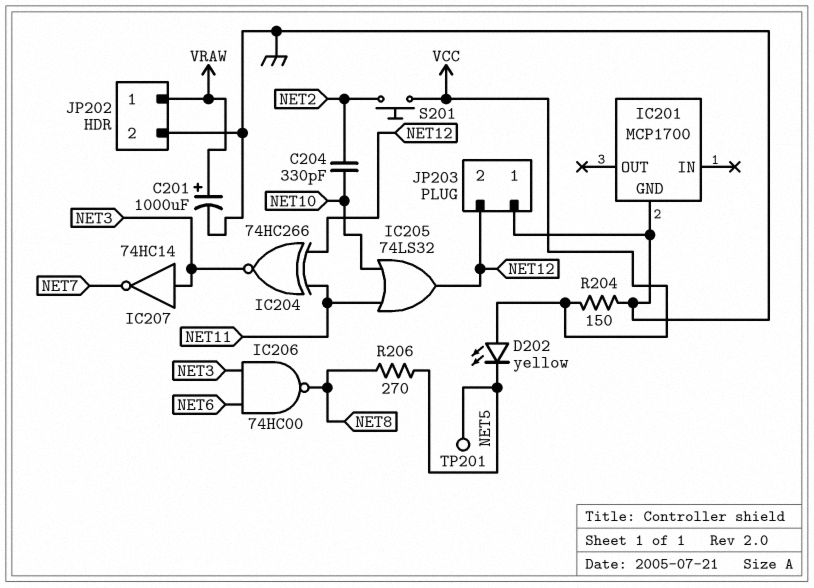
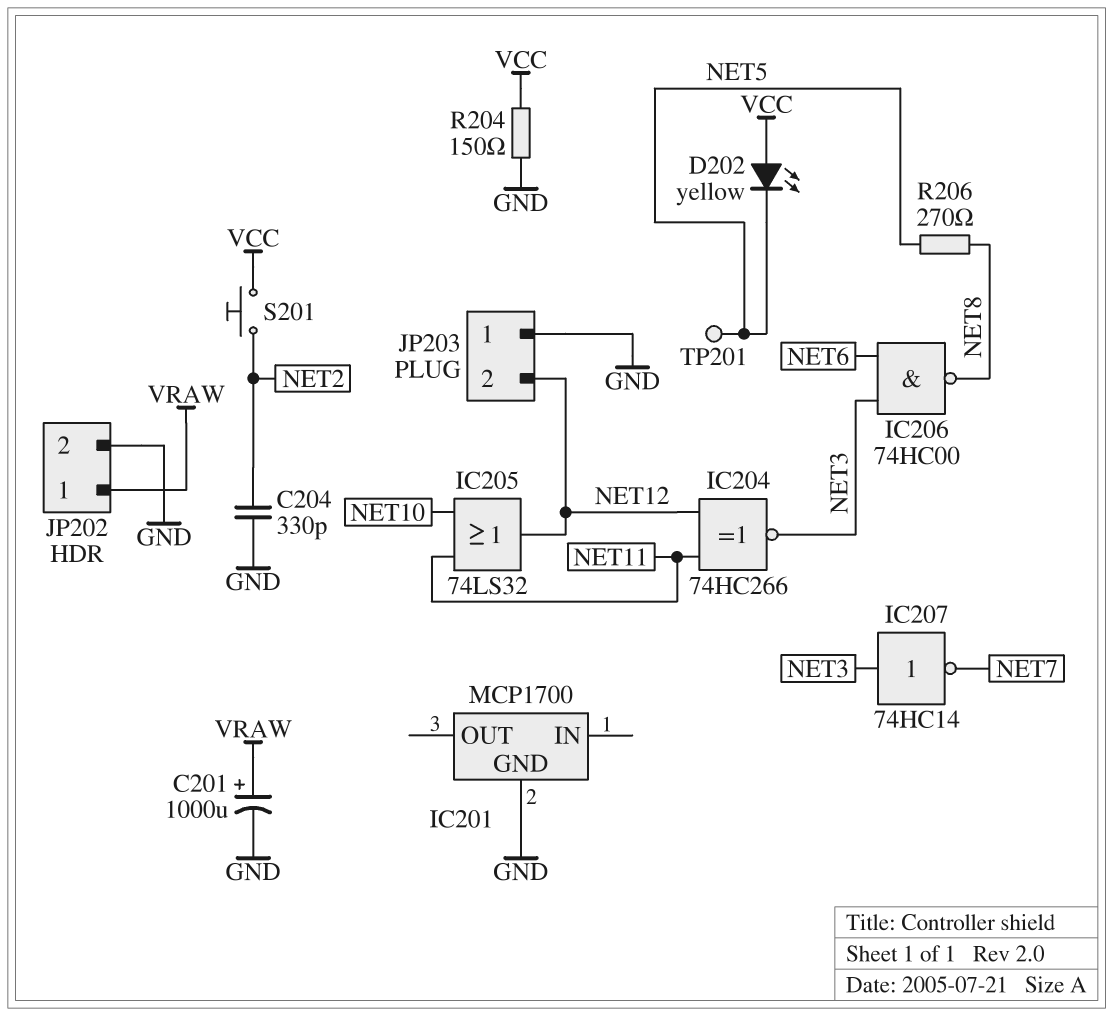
C204: 330pF (NET2, NET10) -> 330pF (GND, NET2)

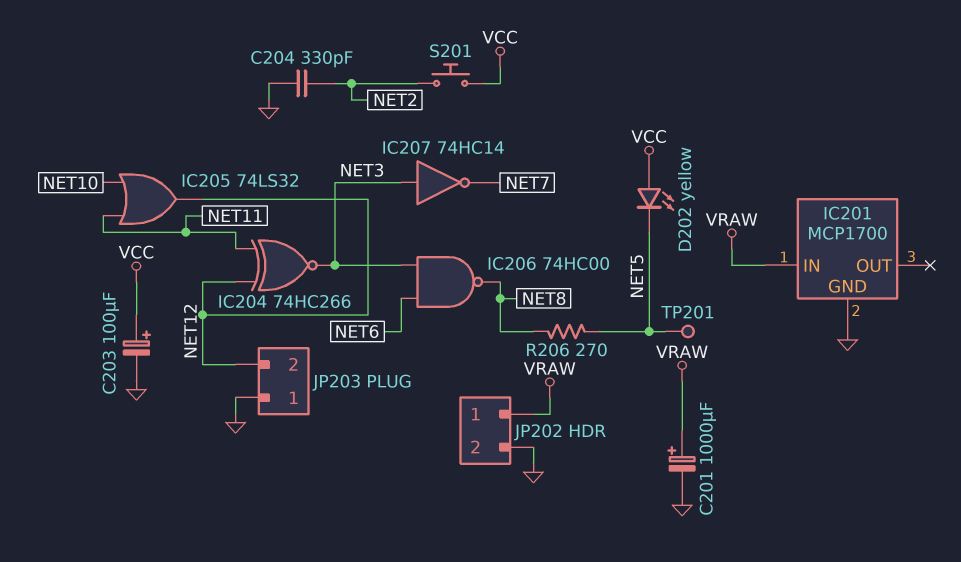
C203: none -> 100uF (plus VCC, minus GND)
IC201 pin IN: none -> VRAW
R204: 150 (GND, VCC) -> none

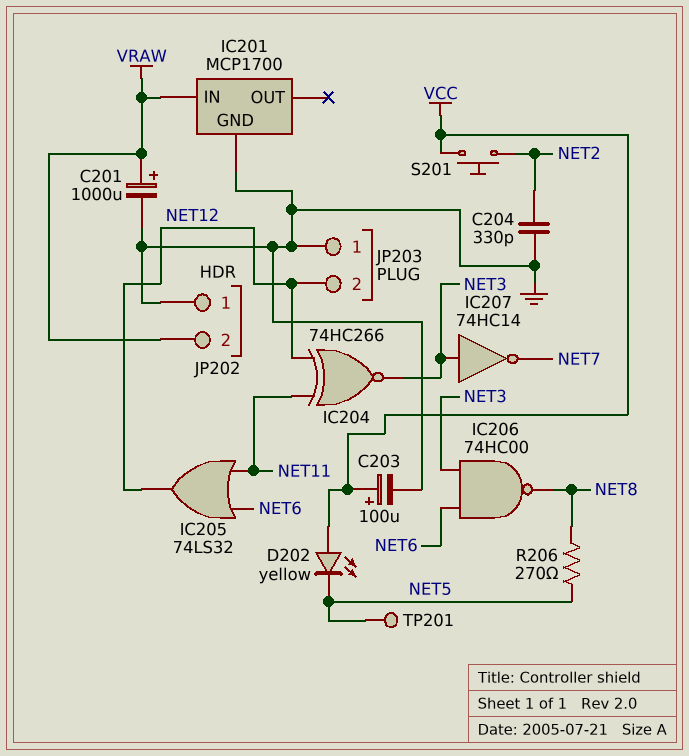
IC205: OR 74LS32 (in NET10, in NET11, out NET12) -> OR 74LS32 (in NET6, in NET11, out NET12)
JP202 pin 1: VRAW -> GND
JP202 pin 2: GND -> VRAW

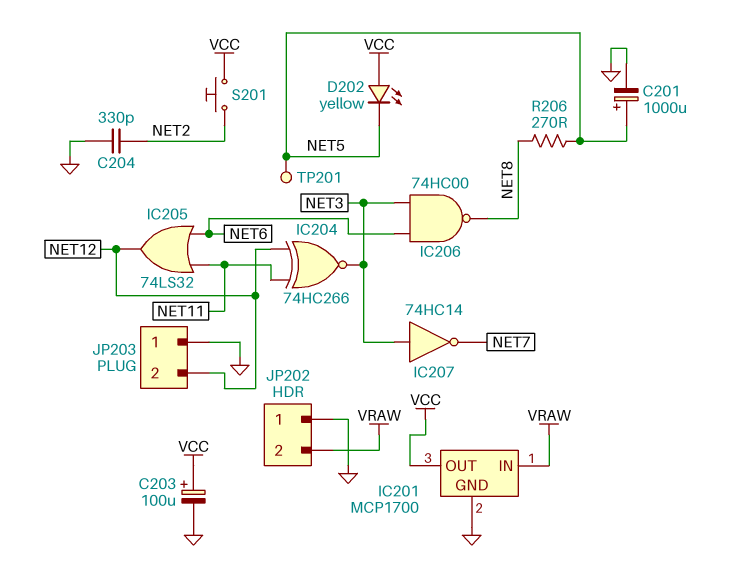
C201: 1000uF (plus VRAW, minus GND) -> 1000uF (plus NET5, minus GND)
IC201 pin OUT: none -> VCC

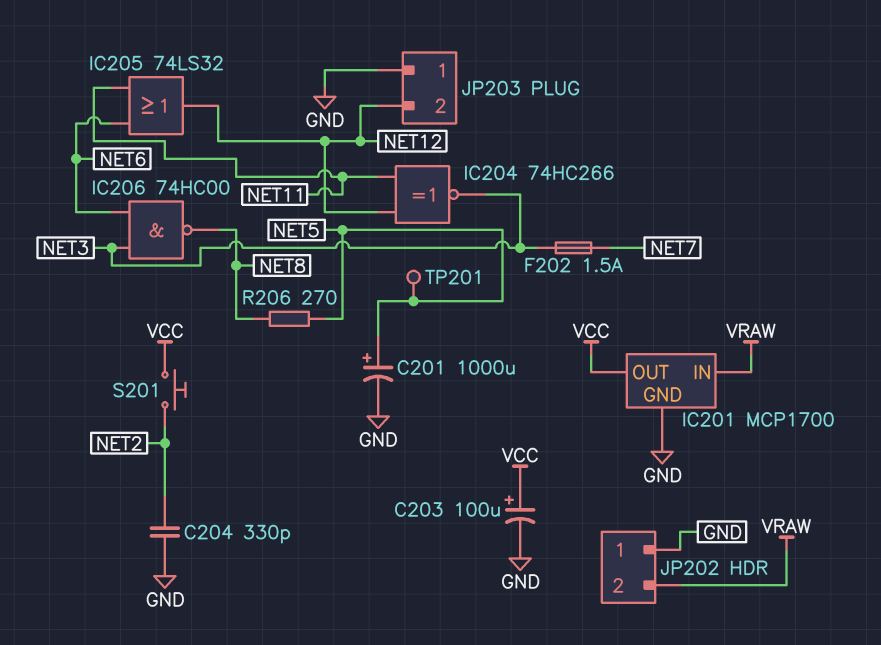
D202: LED yellow (A VCC, K NET5) -> none
F202: none -> 1.5A (NET3, NET7)
IC207: NOT 74HC14 (in NET3, out NET7) -> none

